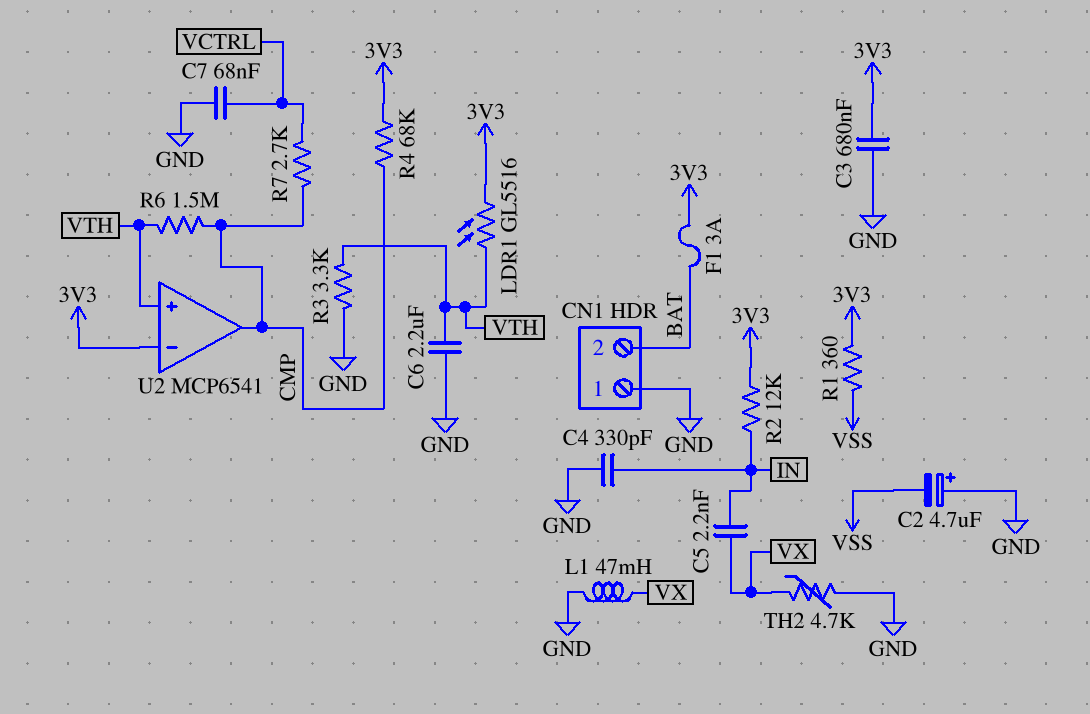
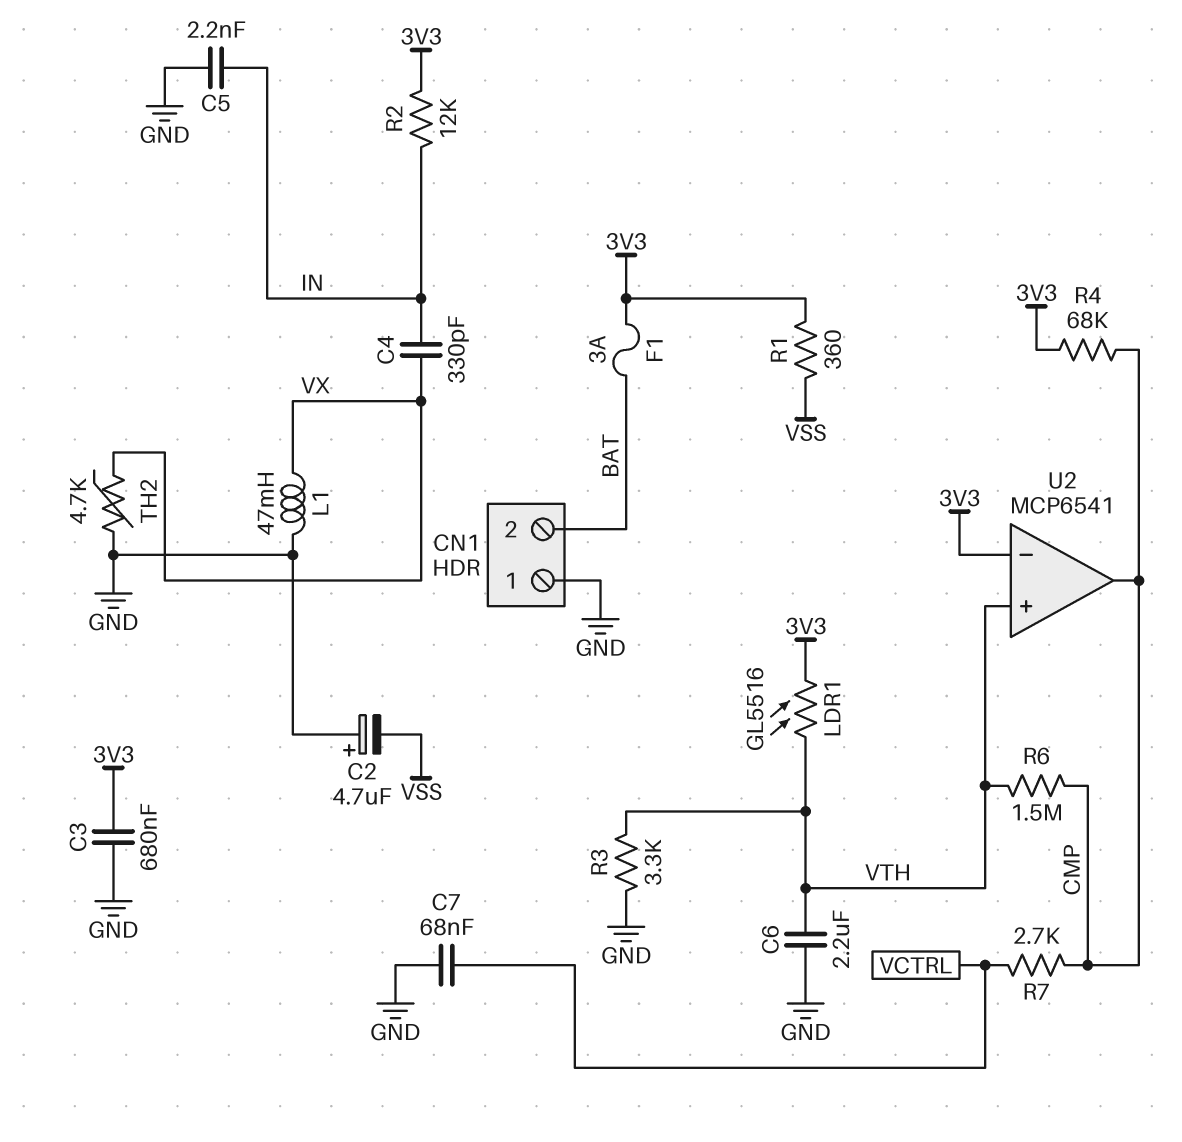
C4: 330pF (GND, IN) -> 330pF (IN, VX)
C5: 2.2nF (IN, VX) -> 2.2nF (GND, IN)

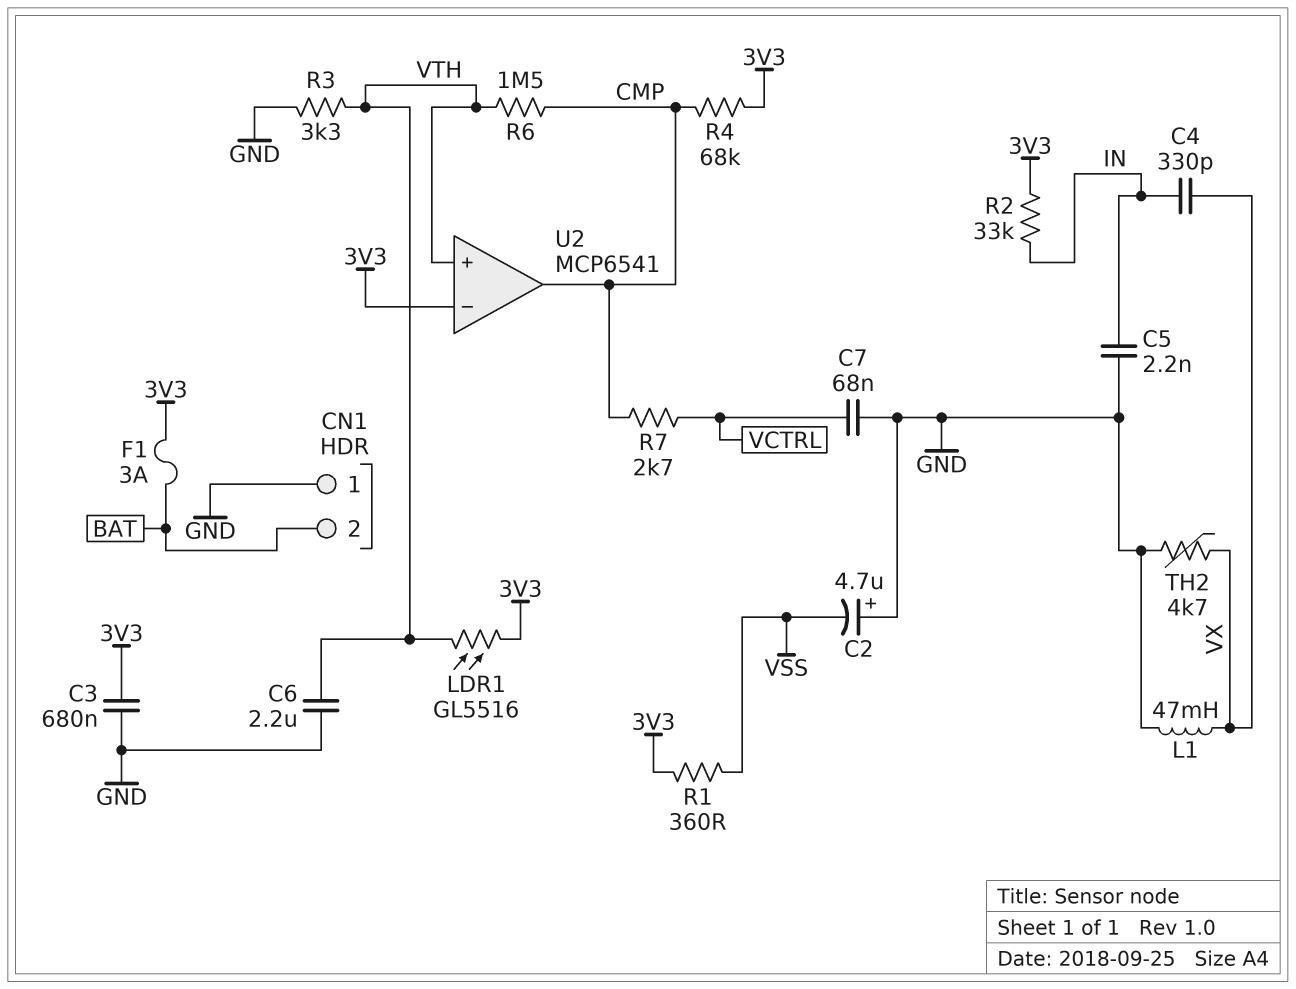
R2: 12k (3V3, IN) -> 33k (3V3, IN)

